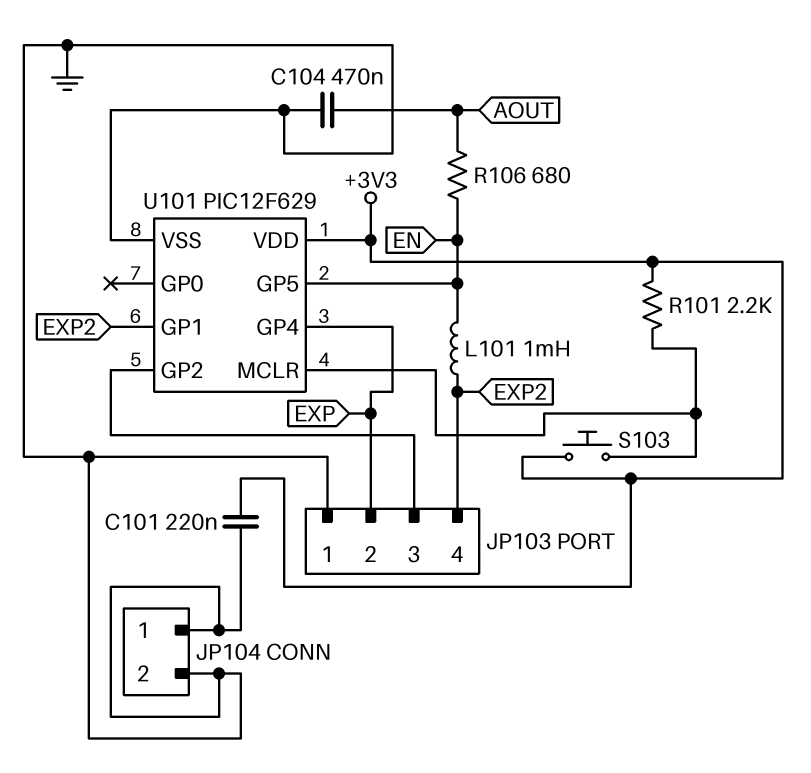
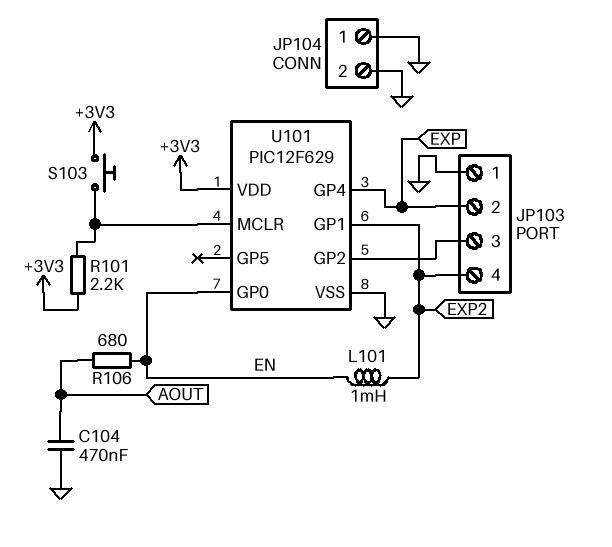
C101: 220nF (+3V3, GND) -> none
U101 pin GP0: none -> EN
U101 pin GP5: EN -> none

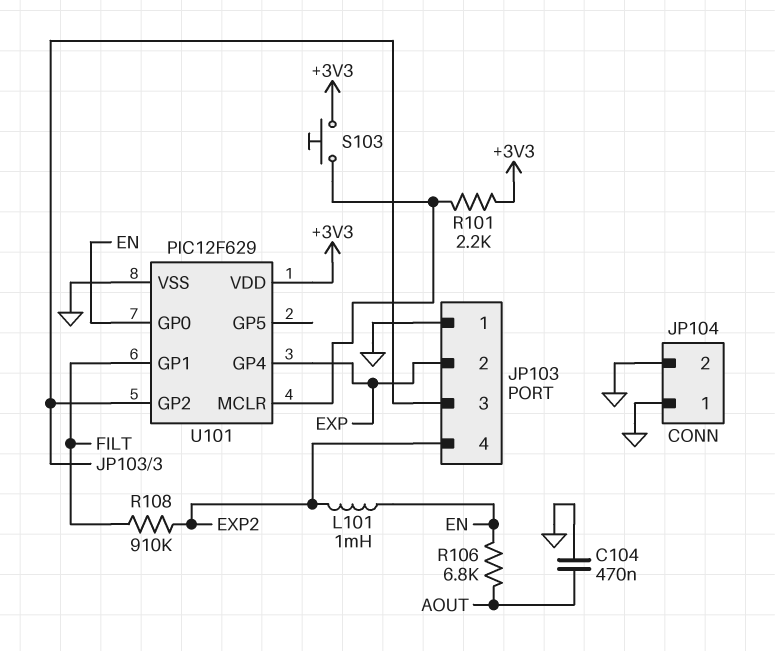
R106: 680 (AOUT, EN) -> 6.8k (AOUT, EN)
R108: none -> 910k (EXP2, FILT)
U101 pin GP1: EXP2 -> FILT

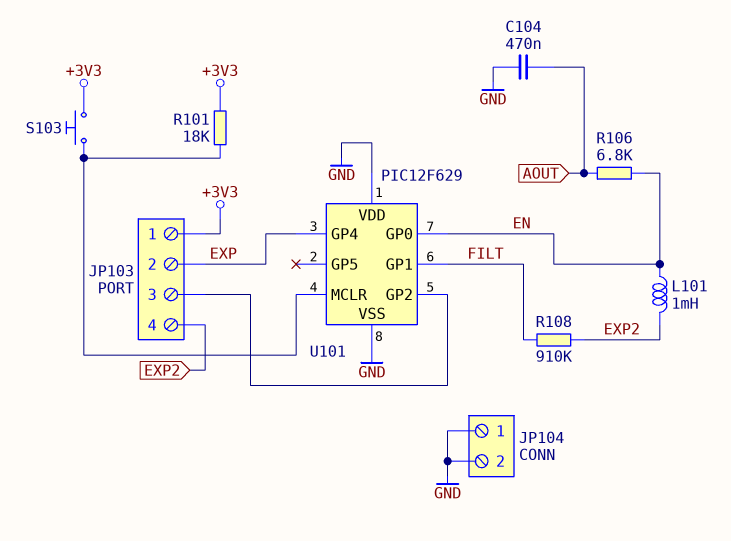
JP103 pin 1: GND -> +3V3
R101: 2.2k (+3V3, U101/MCLR) -> 18k (+3V3, U101/MCLR)
U101 pin VDD: +3V3 -> GND

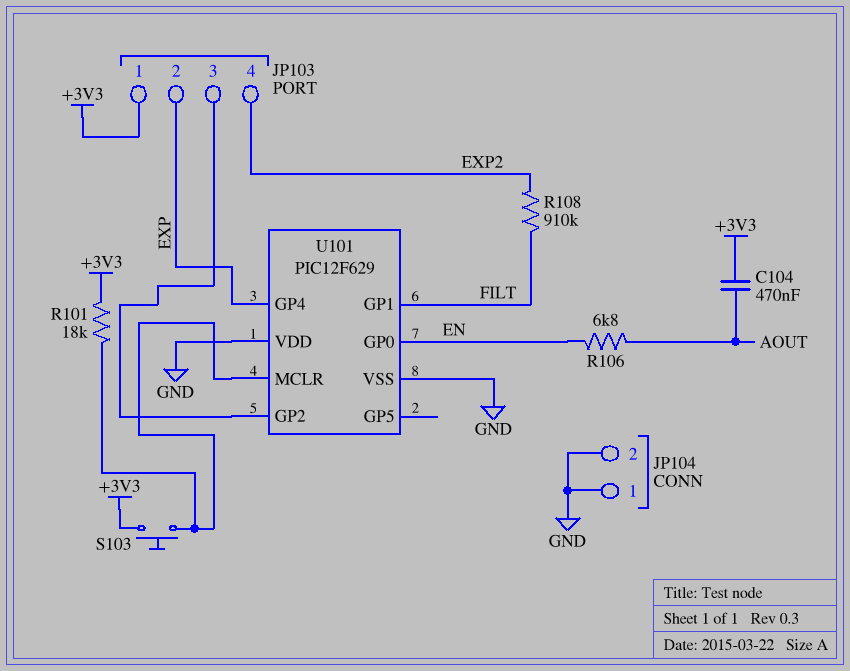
C104: 470nF (AOUT, GND) -> 470nF (+3V3, AOUT)
L101: 1mH (EN, EXP2) -> none

